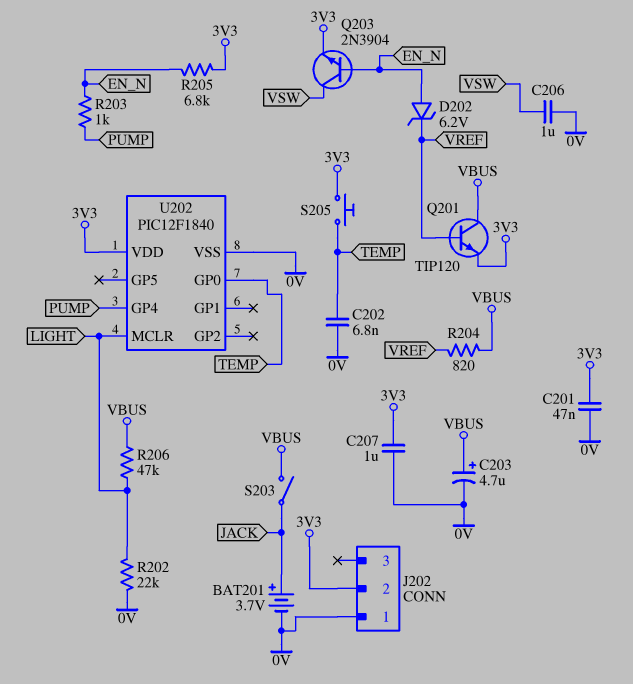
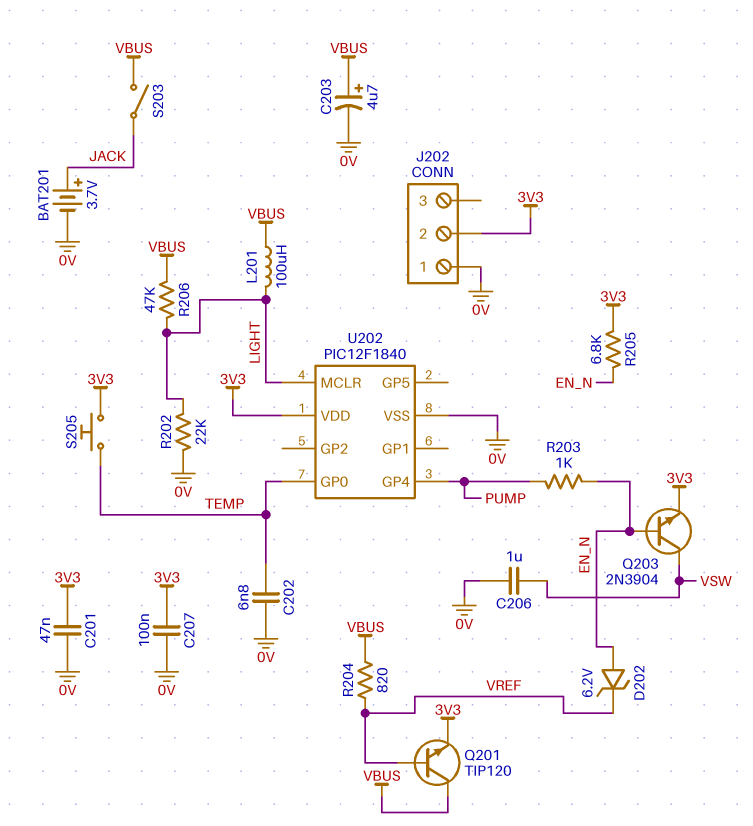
C207: 1uF (0V, 3V3) -> 100nF (0V, 3V3)
L201: none -> 100uH (LIGHT, VBUS)

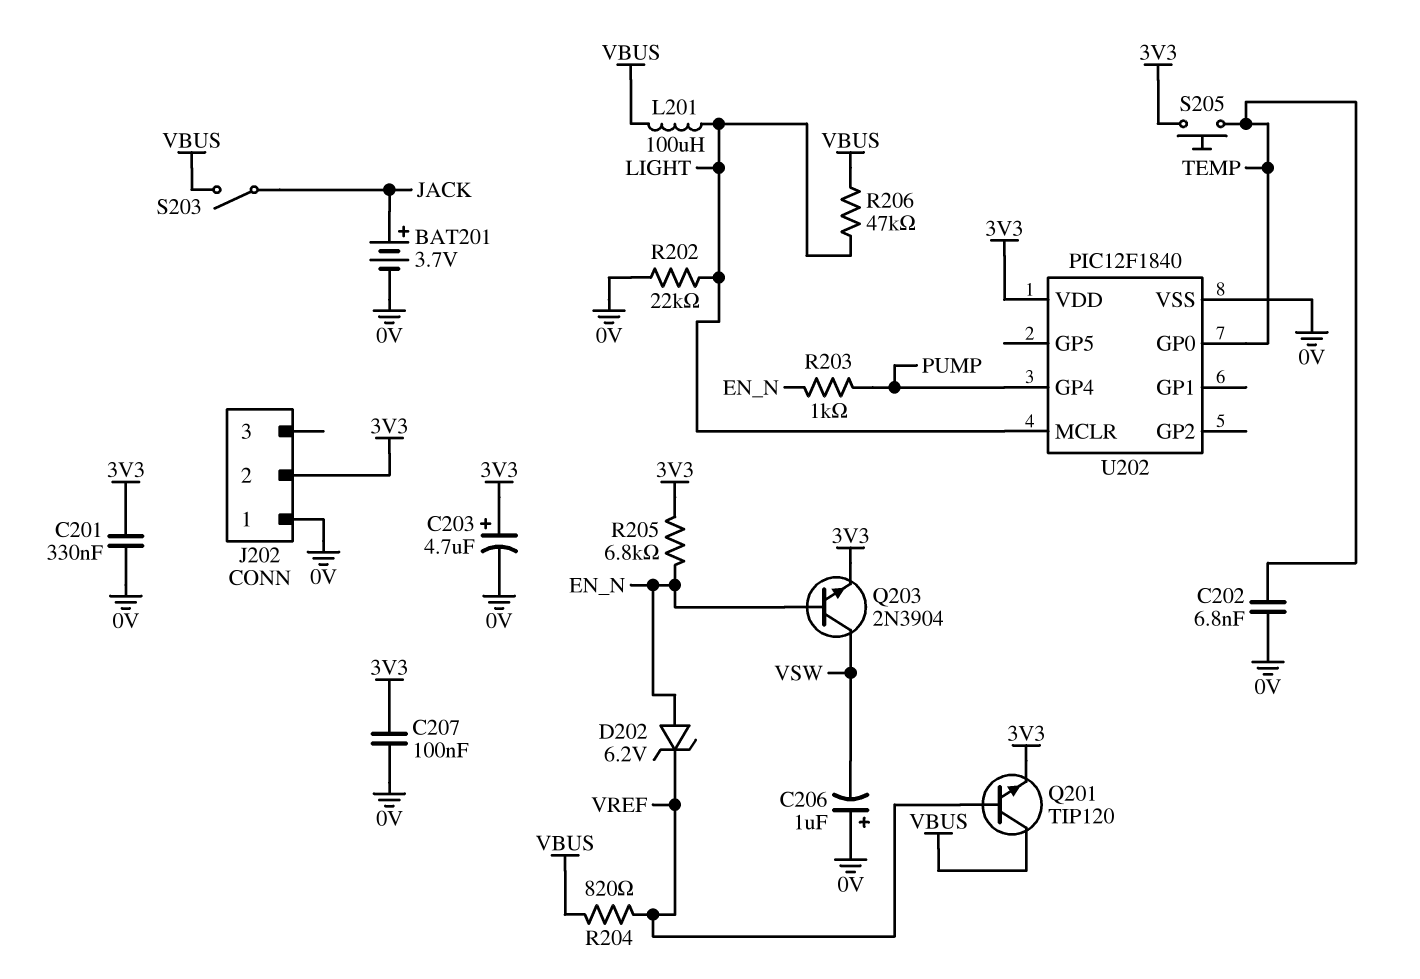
C201: 47nF (0V, 3V3) -> 330nF (0V, 3V3)
C203: 4.7uF (plus VBUS, minus 0V) -> 4.7uF (plus 3V3, minus 0V)
C206: 1uF (0V, VSW) -> 1uF (plus 0V, minus VSW)

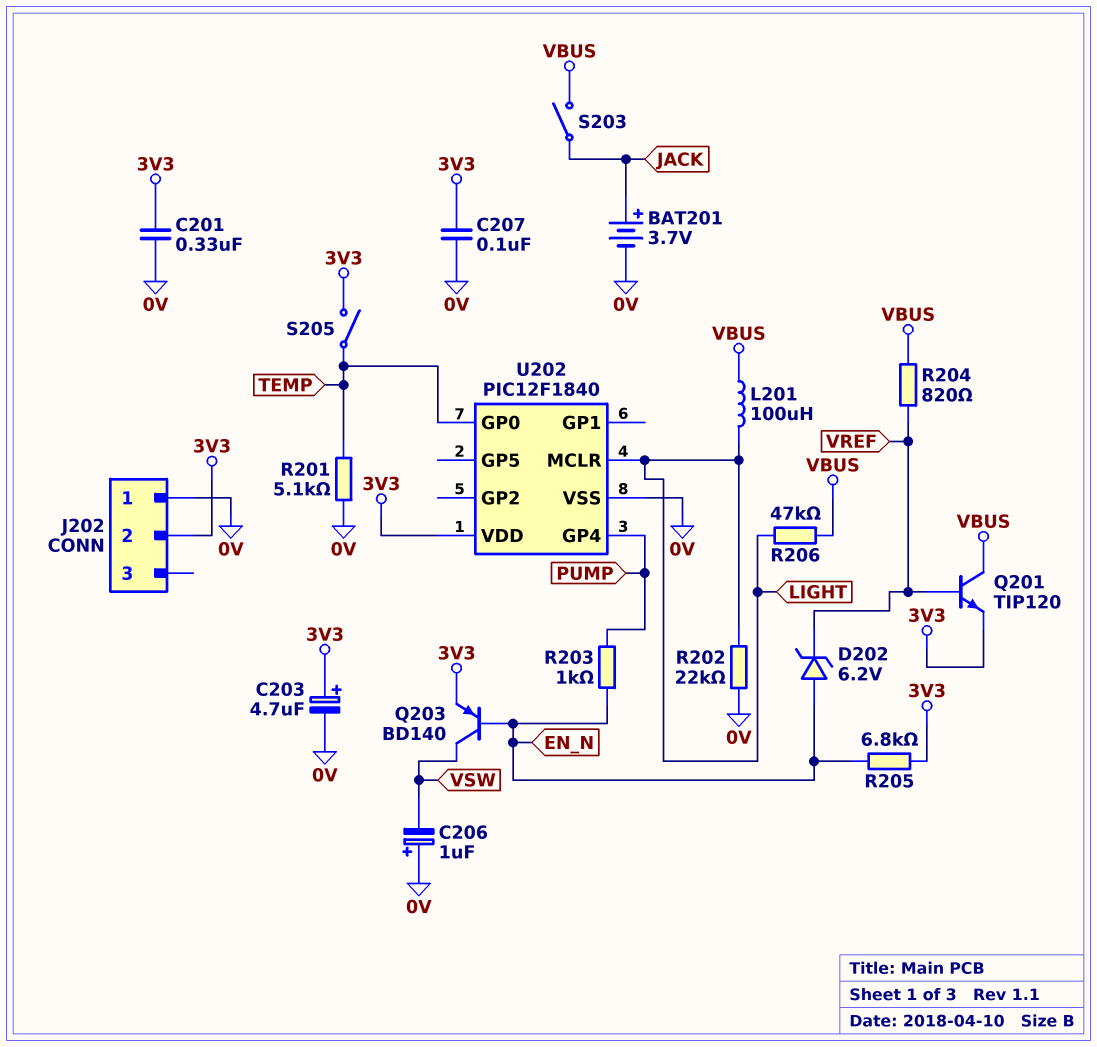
C202: 6.8nF (0V, TEMP) -> none
Q203: NPN 2N3904 (B EN_N, C VSW, E 3V3) -> PNP BD140 (B EN_N, C VSW, E 3V3)
R201: none -> 5.1k (0V, TEMP)
S205: button (3V3, TEMP) -> switch (3V3, TEMP)

